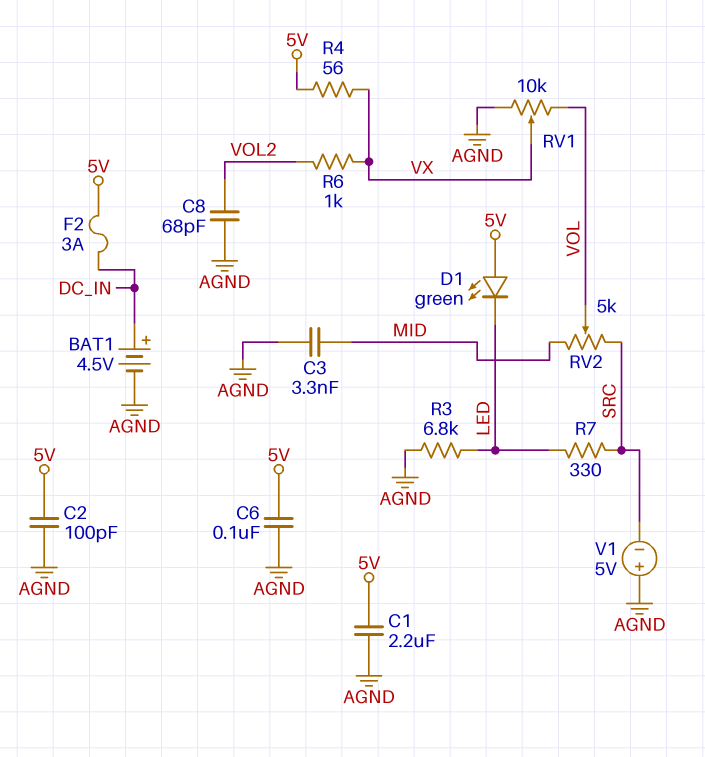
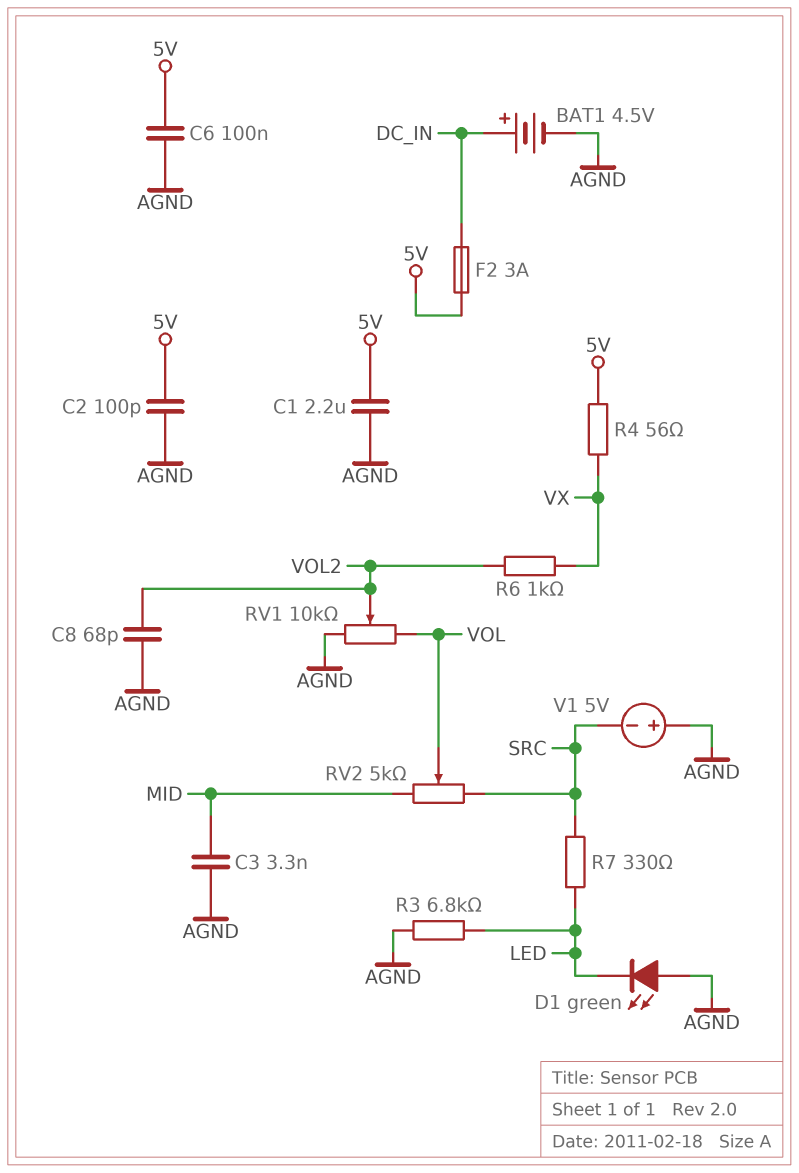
D1: LED green (A 5V, K LED) -> LED green (A AGND, K LED)
RV1: 10k (AGND, VOL, wiper VX) -> 10k (AGND, VOL, wiper VOL2)

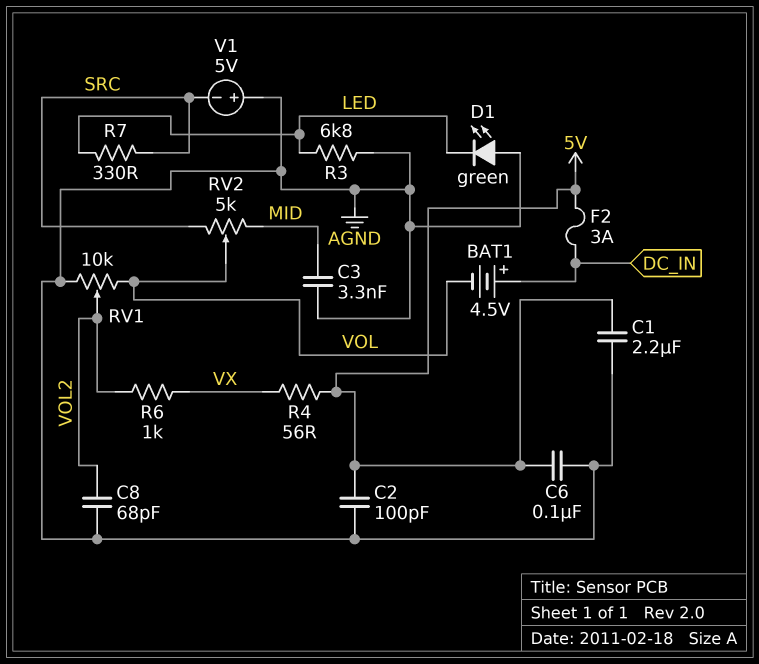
BAT1: 4.5V (plus DC_IN, minus AGND) -> 4.5V (plus DC_IN, minus VOL)

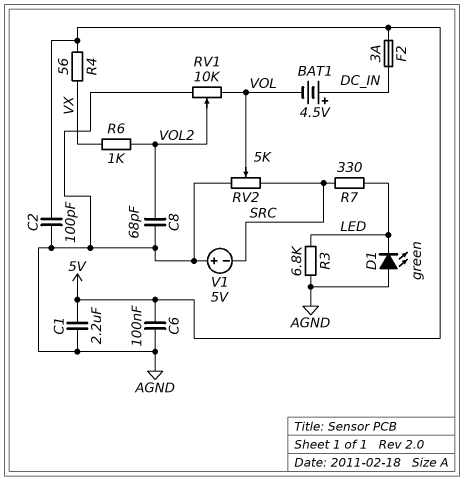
C3: 3.3nF (AGND, MID) -> none
RV2: 5k (MID, SRC, wiper VOL) -> 5k (AGND, SRC, wiper VOL)

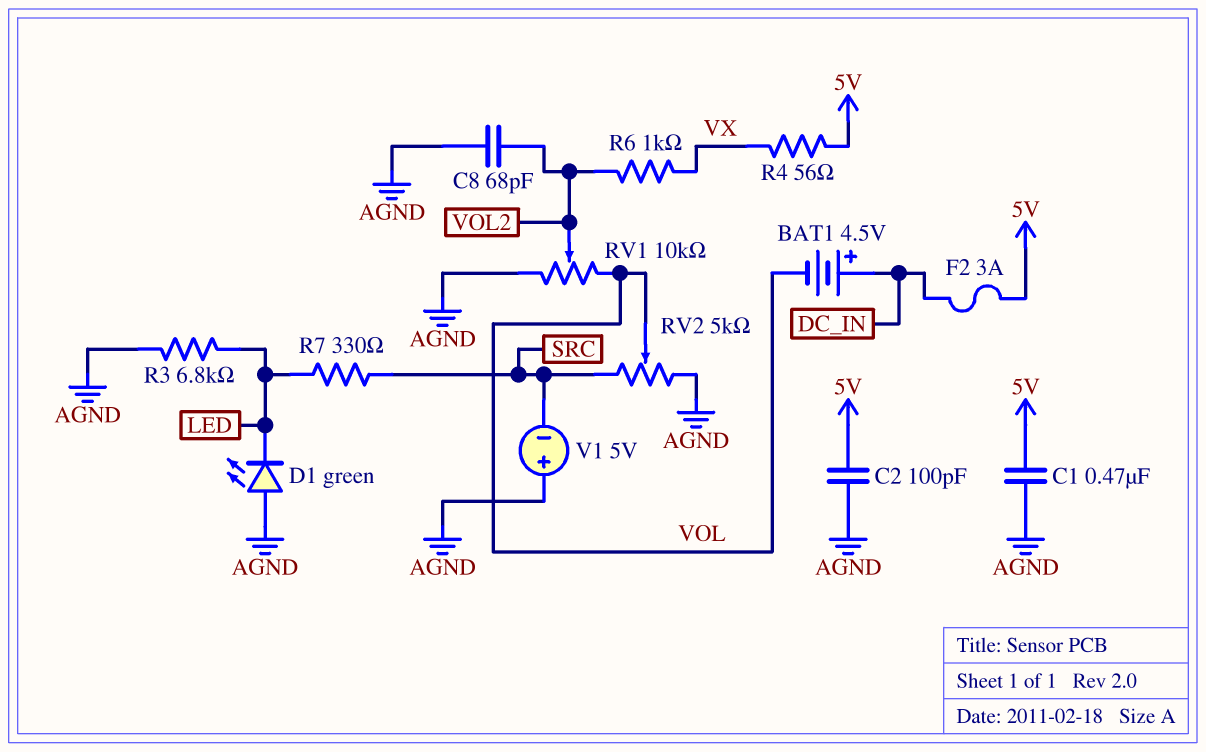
C1: 2.2uF (5V, AGND) -> 470nF (5V, AGND)
C6: 100nF (5V, AGND) -> none

